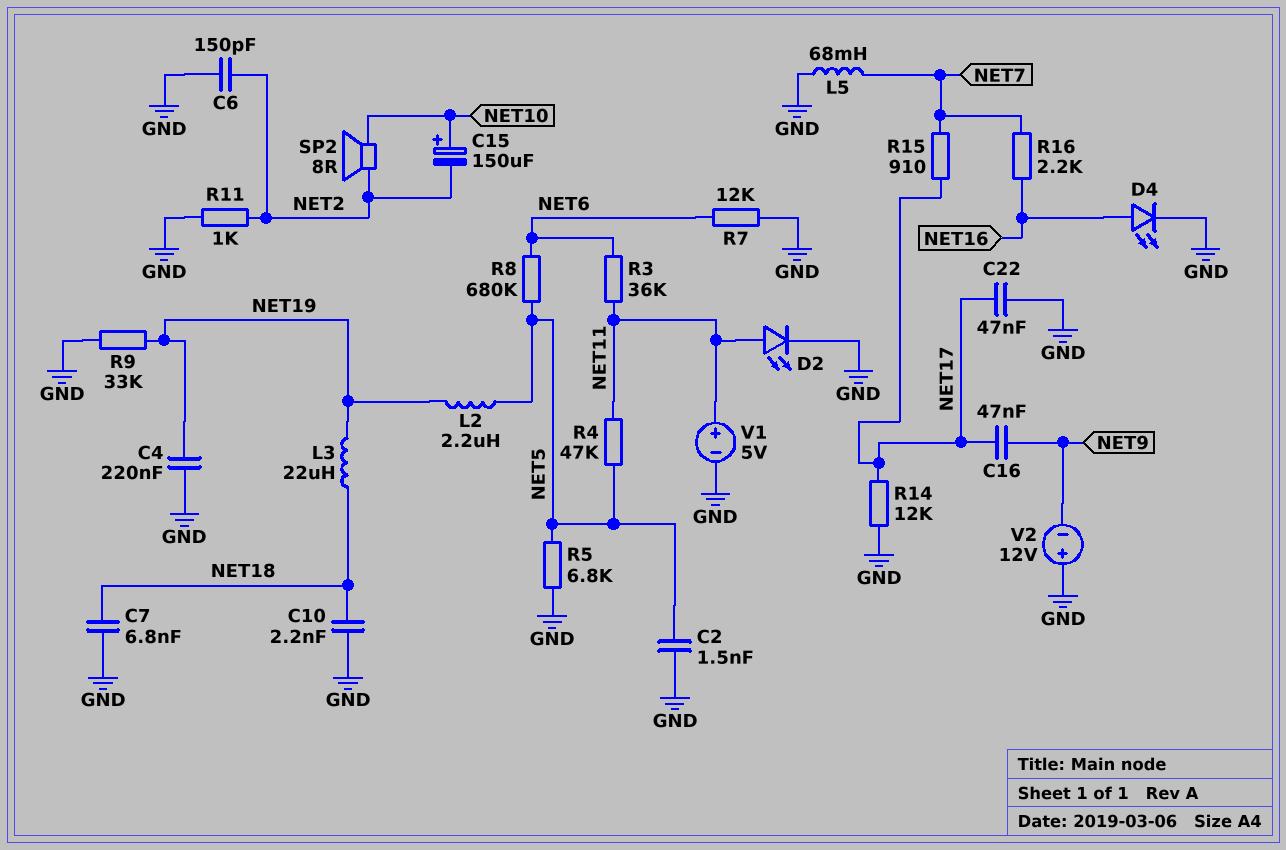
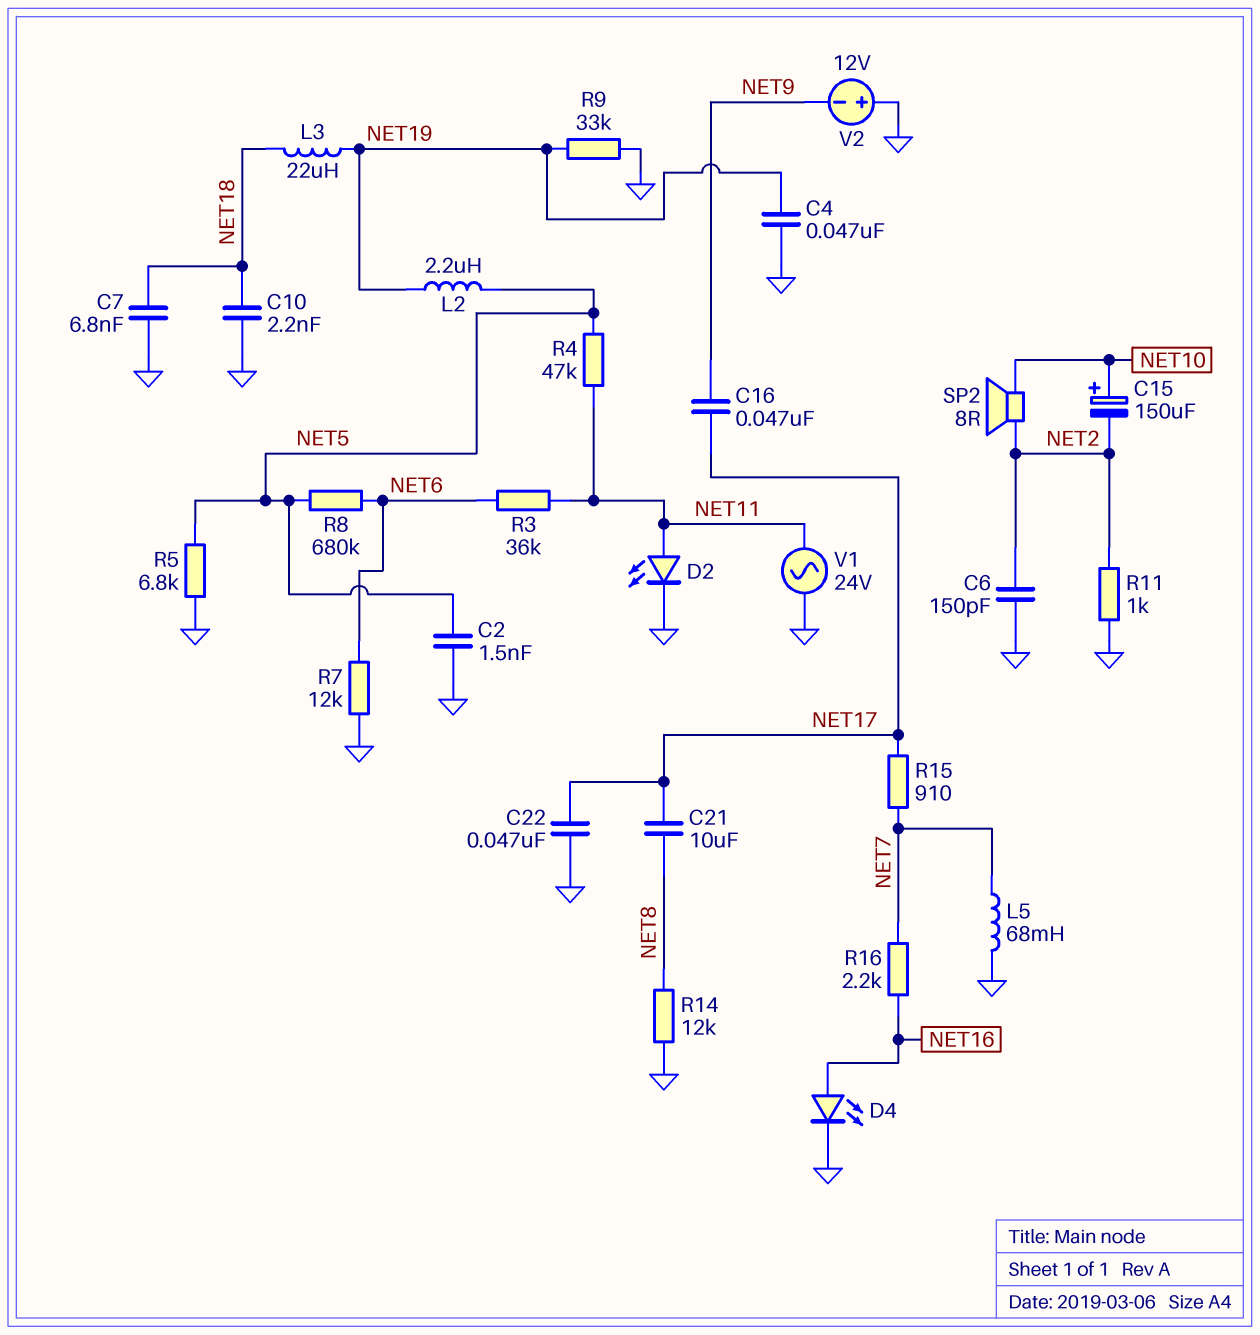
C4: 220nF (GND, NET19) -> 47nF (GND, NET19)
C21: none -> 10uF (NET8, NET17)
R14: 12k (GND, NET17) -> 12k (GND, NET8)
V1: 5V (plus NET11, minus GND) -> AC 24V (GND, NET11)

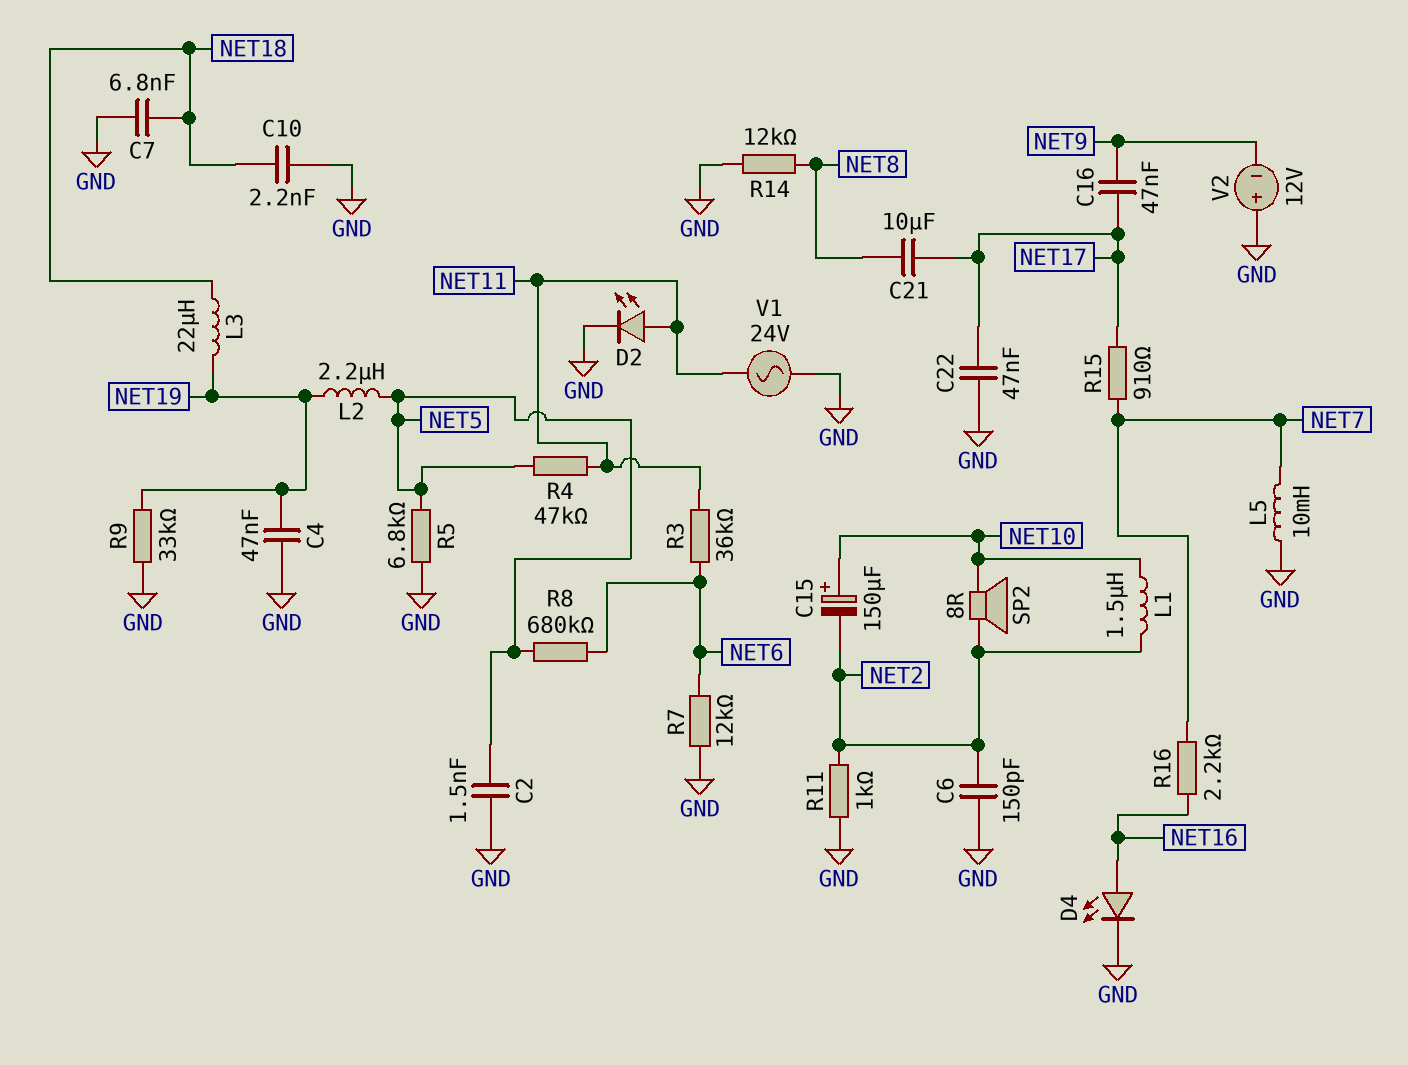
L1: none -> 1.5uH (NET2, NET10)
L5: 68mH (GND, NET7) -> 10mH (GND, NET7)

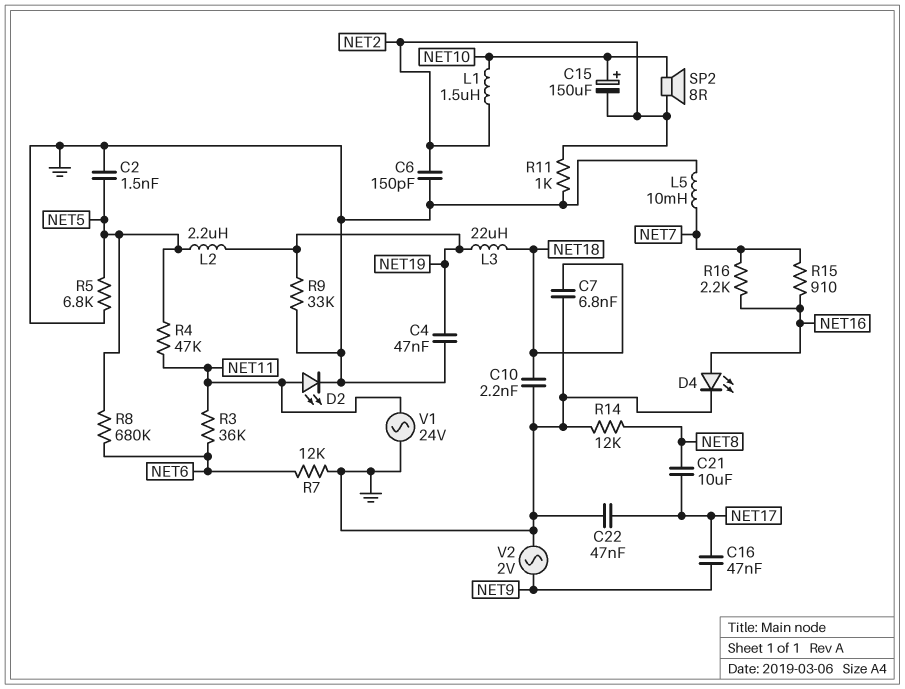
R15: 910 (NET7, NET17) -> 910 (NET7, NET16)
V2: 12V (plus GND, minus NET9) -> AC 2V (GND, NET9)

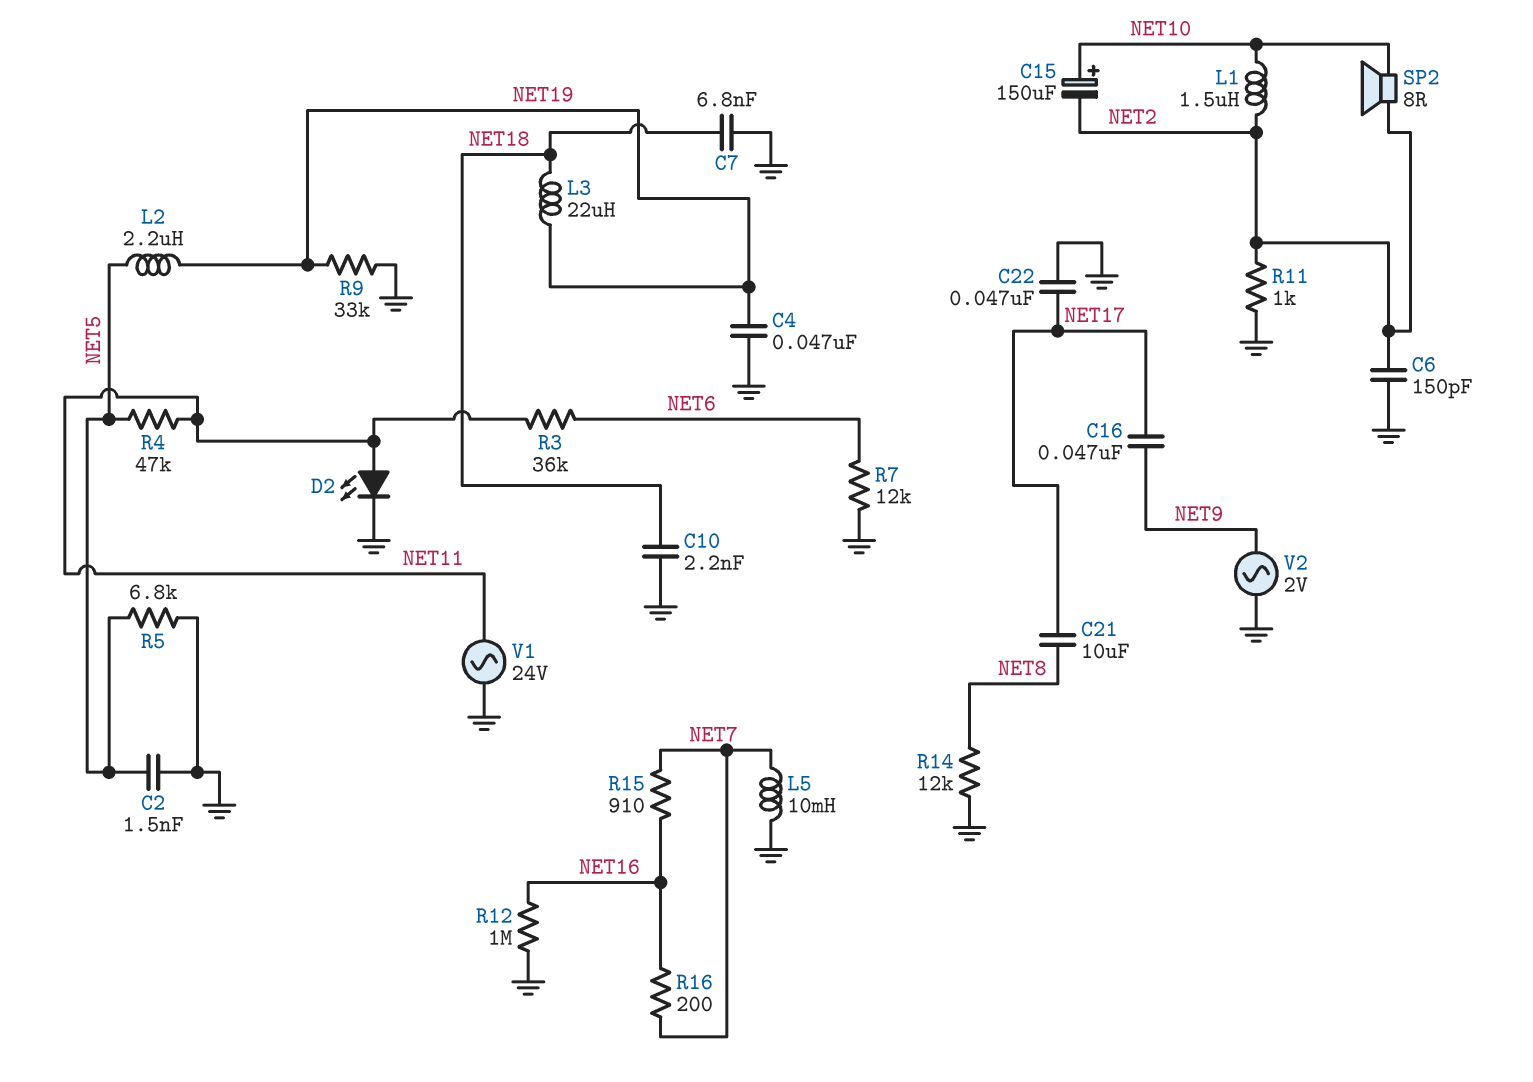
D4: LED (A NET16, K GND) -> none
R8: 680k (NET5, NET6) -> none
R12: none -> 1M (GND, NET16)
R16: 2.2k (NET7, NET16) -> 200 (NET7, NET16)

